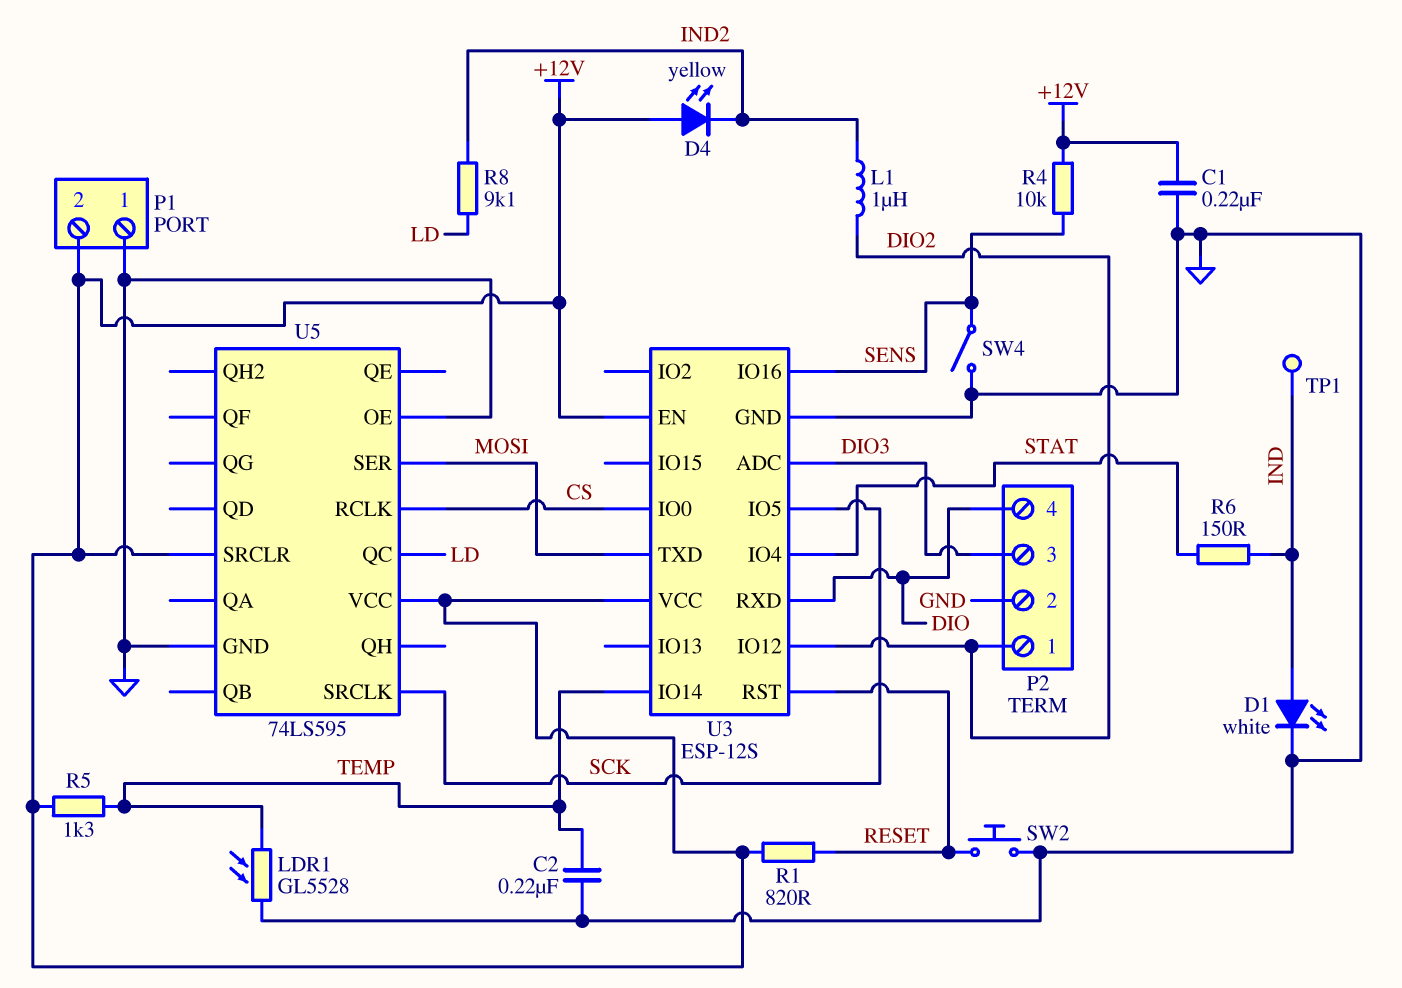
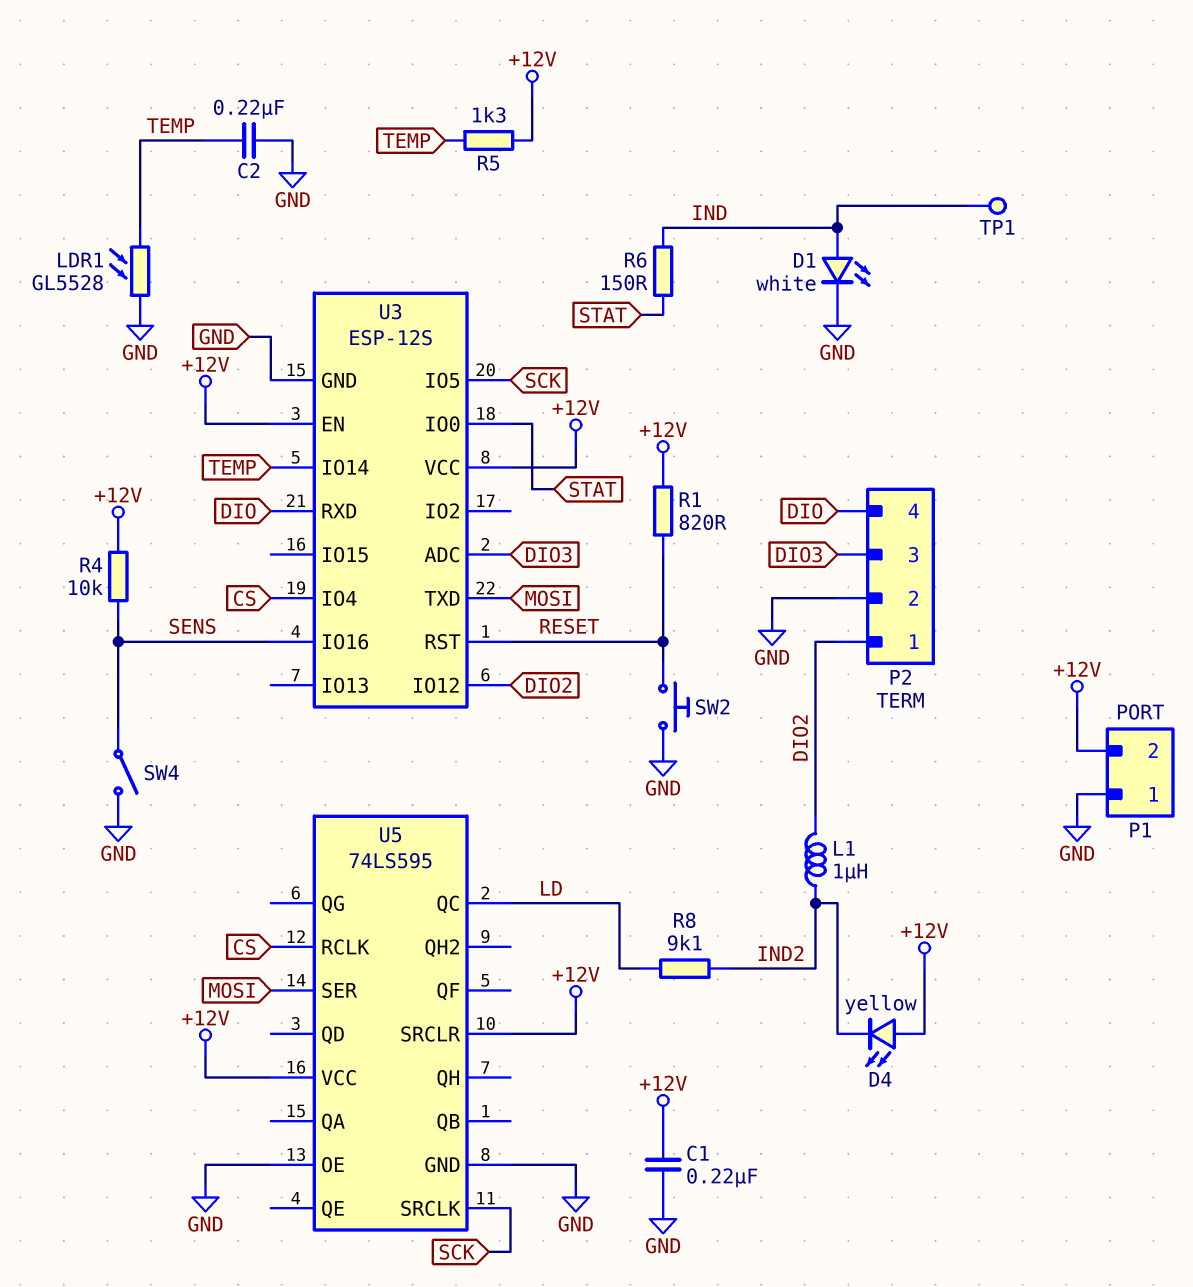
U3 pin IO0: CS -> STAT
U3 pin IO4: STAT -> CS

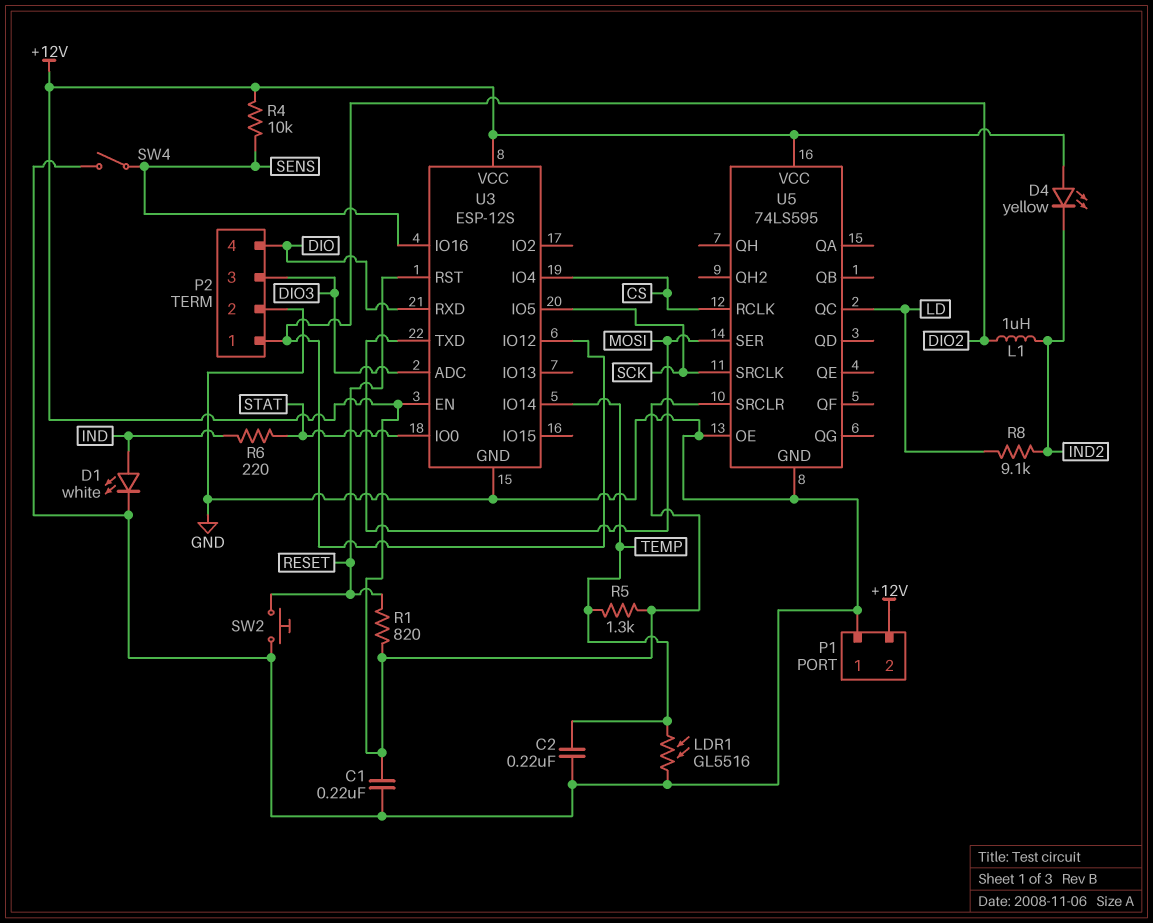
LDR1: GL5528 (GND, TEMP) -> GL5516 (GND, TEMP)
R6: 150 (IND, STAT) -> 220 (IND, STAT)
TP1: test point (IND) -> none

